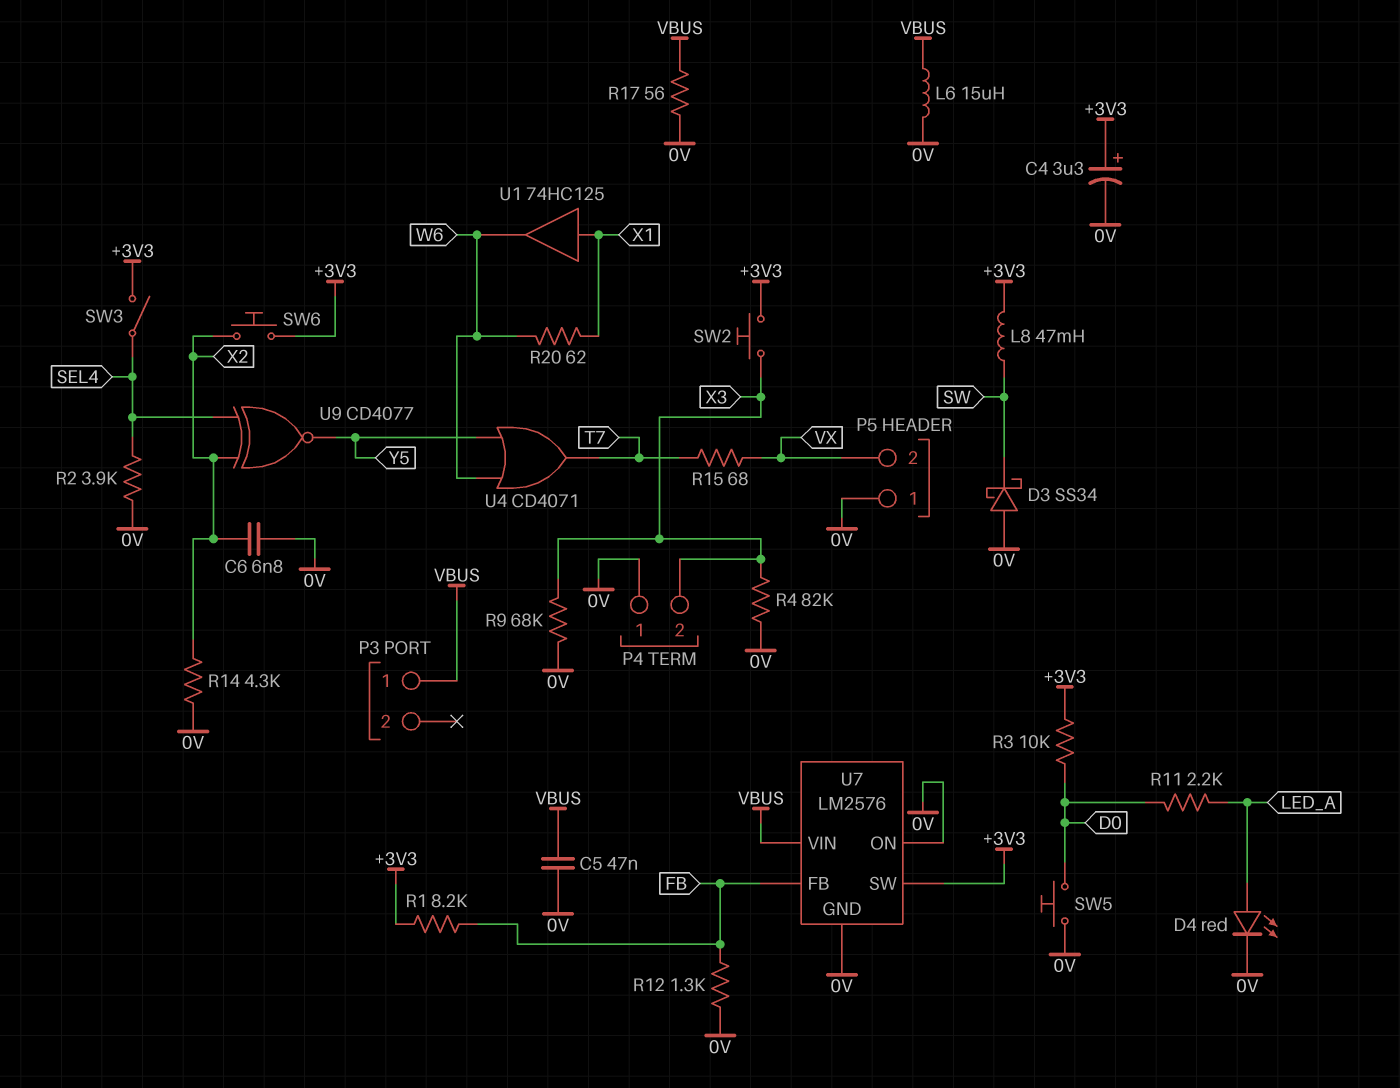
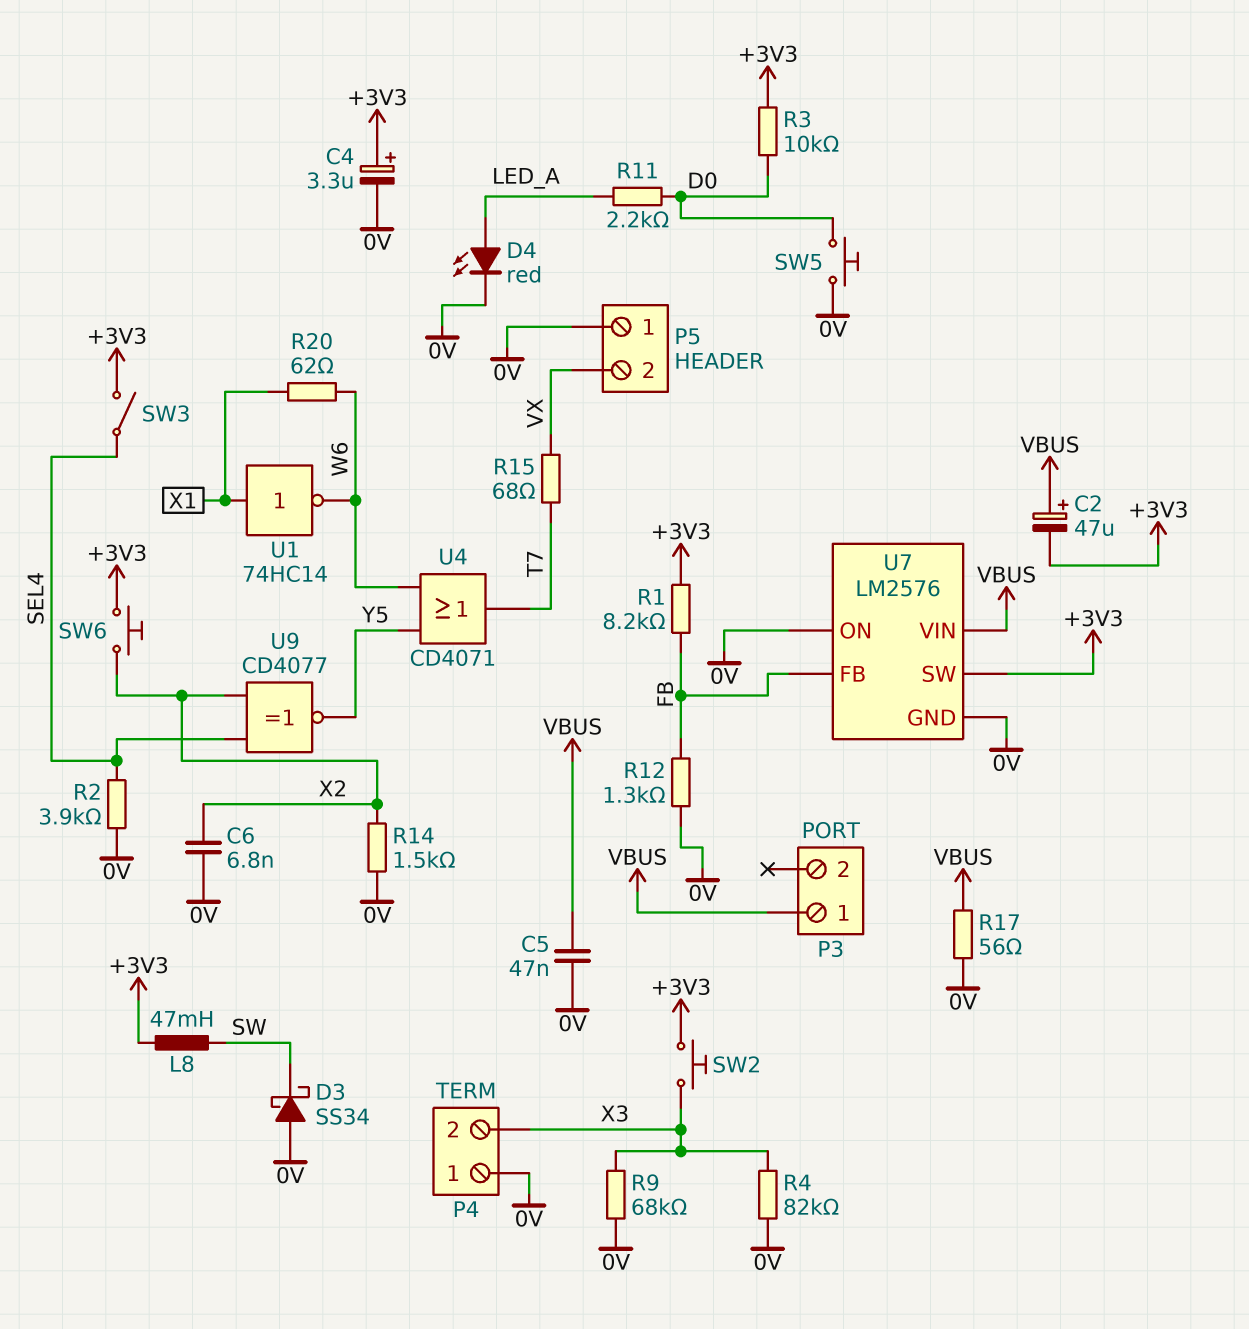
C2: none -> 47uF (plus VBUS, minus +3V3)
L6: 15uH (0V, VBUS) -> none
R14: 4.3k (0V, X2) -> 1.5k (0V, X2)
U1: buffer 74HC125 (in X1, out W6) -> NOT 74HC14 (in X1, out W6)

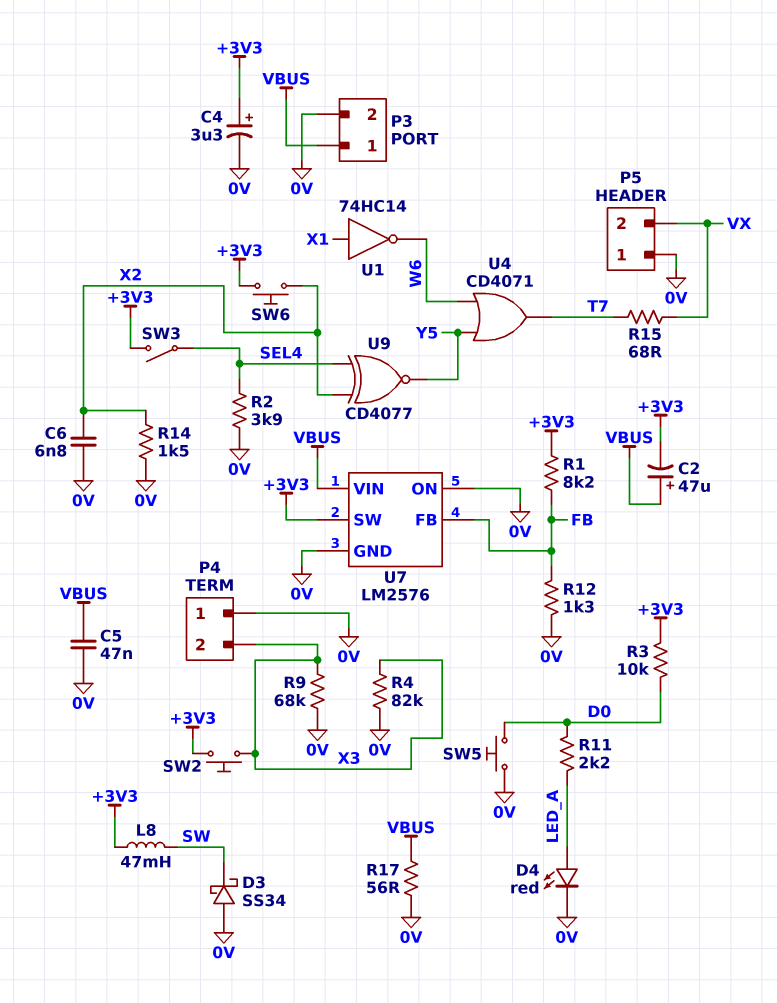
P3 pin 2: none -> 0V
R20: 62 (W6, X1) -> none

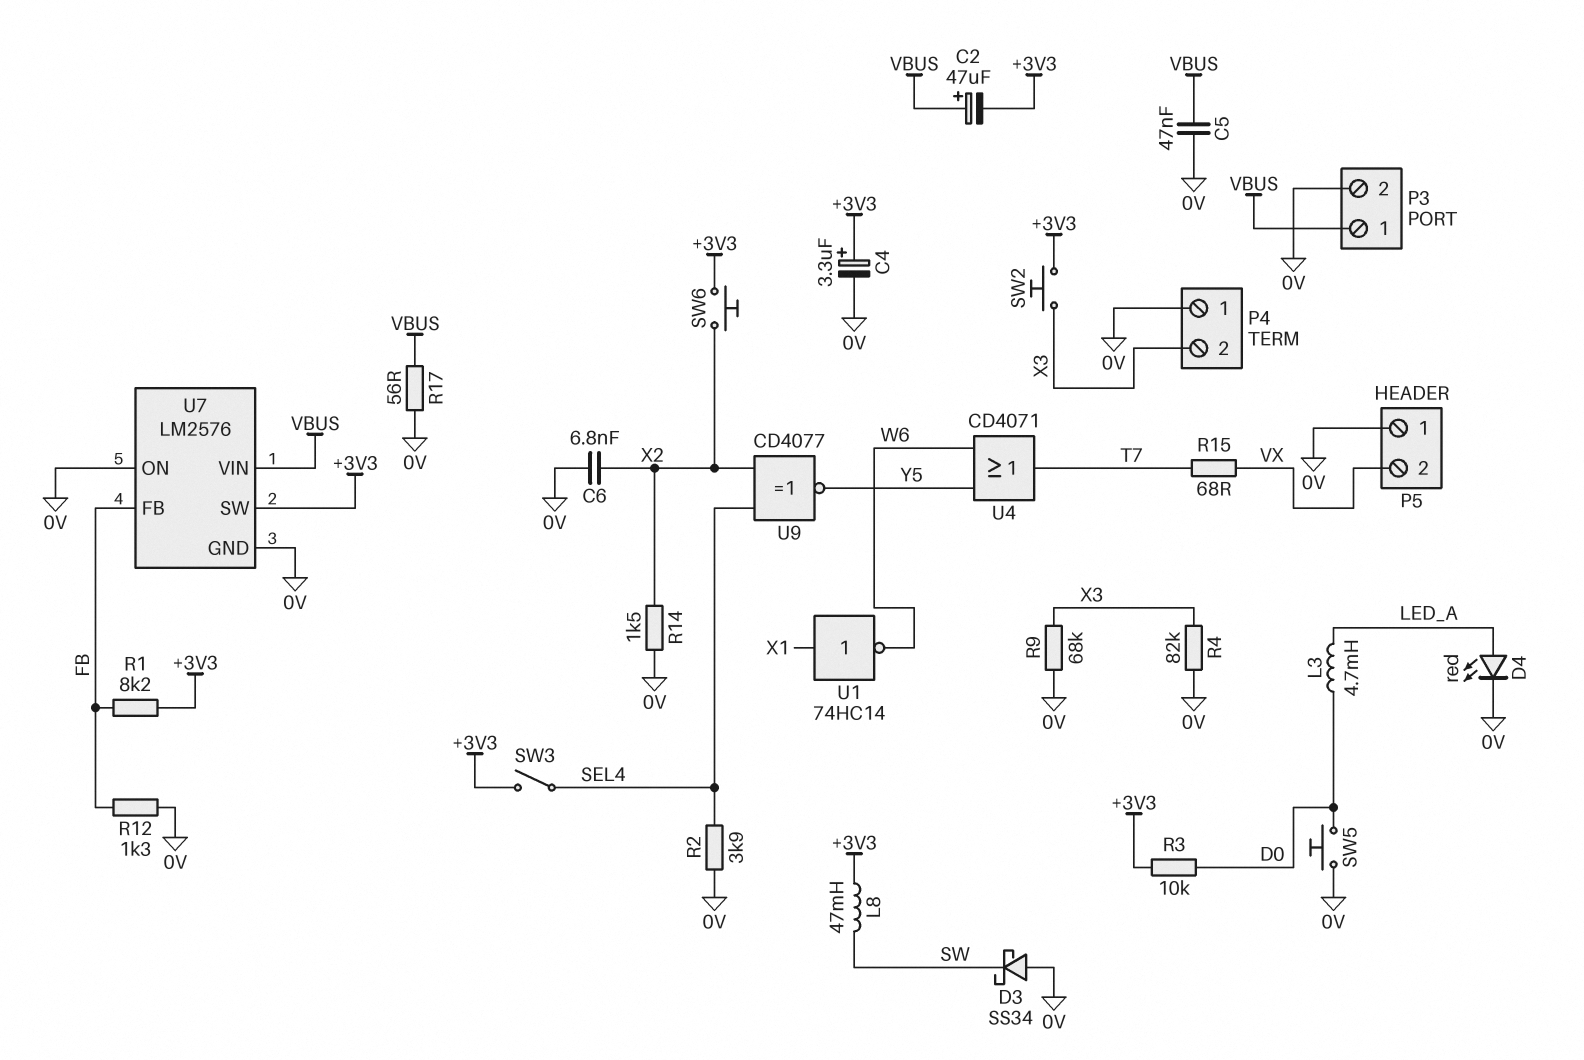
L3: none -> 4.7mH (D0, LED_A)
R11: 2.2k (D0, LED_A) -> none

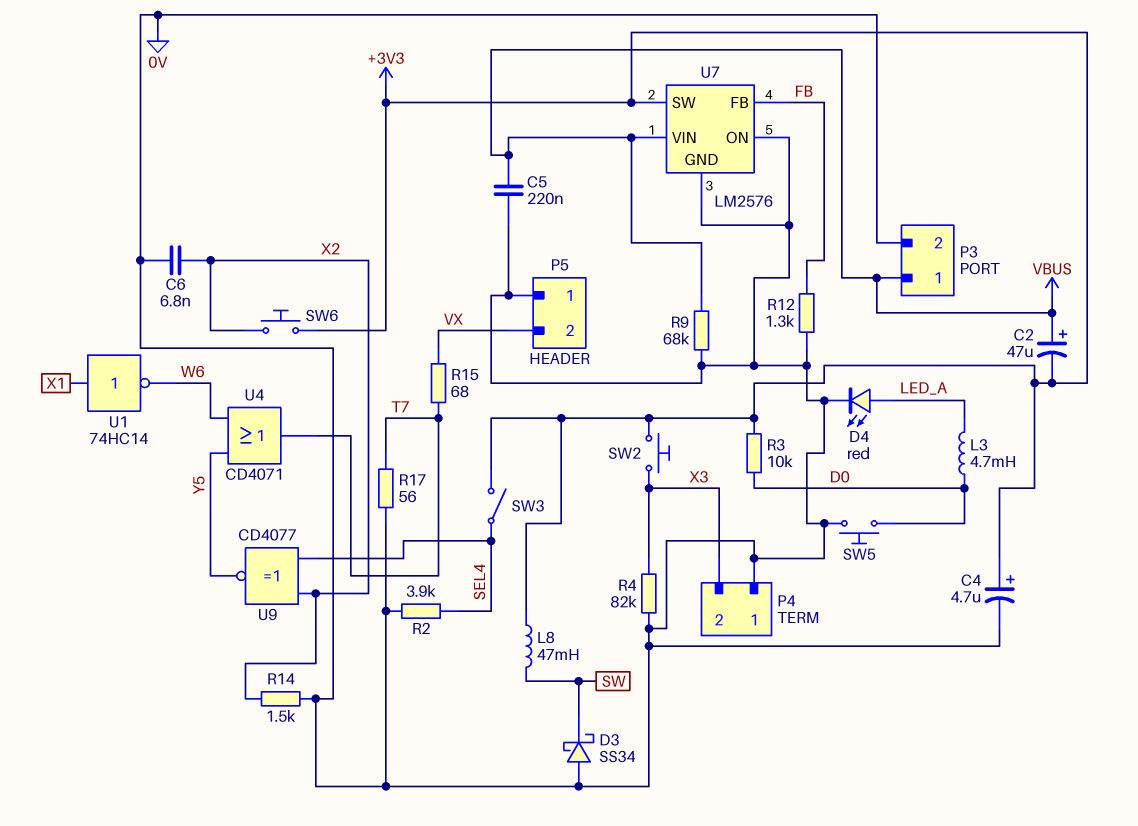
C4: 3.3uF (plus +3V3, minus 0V) -> 4.7uF (plus +3V3, minus 0V)
C5: 47nF (0V, VBUS) -> 220nF (0V, VBUS)
R1: 8.2k (+3V3, FB) -> none
R9: 68k (0V, X3) -> 68k (0V, VBUS)
R17: 56 (0V, VBUS) -> 56 (0V, T7)

